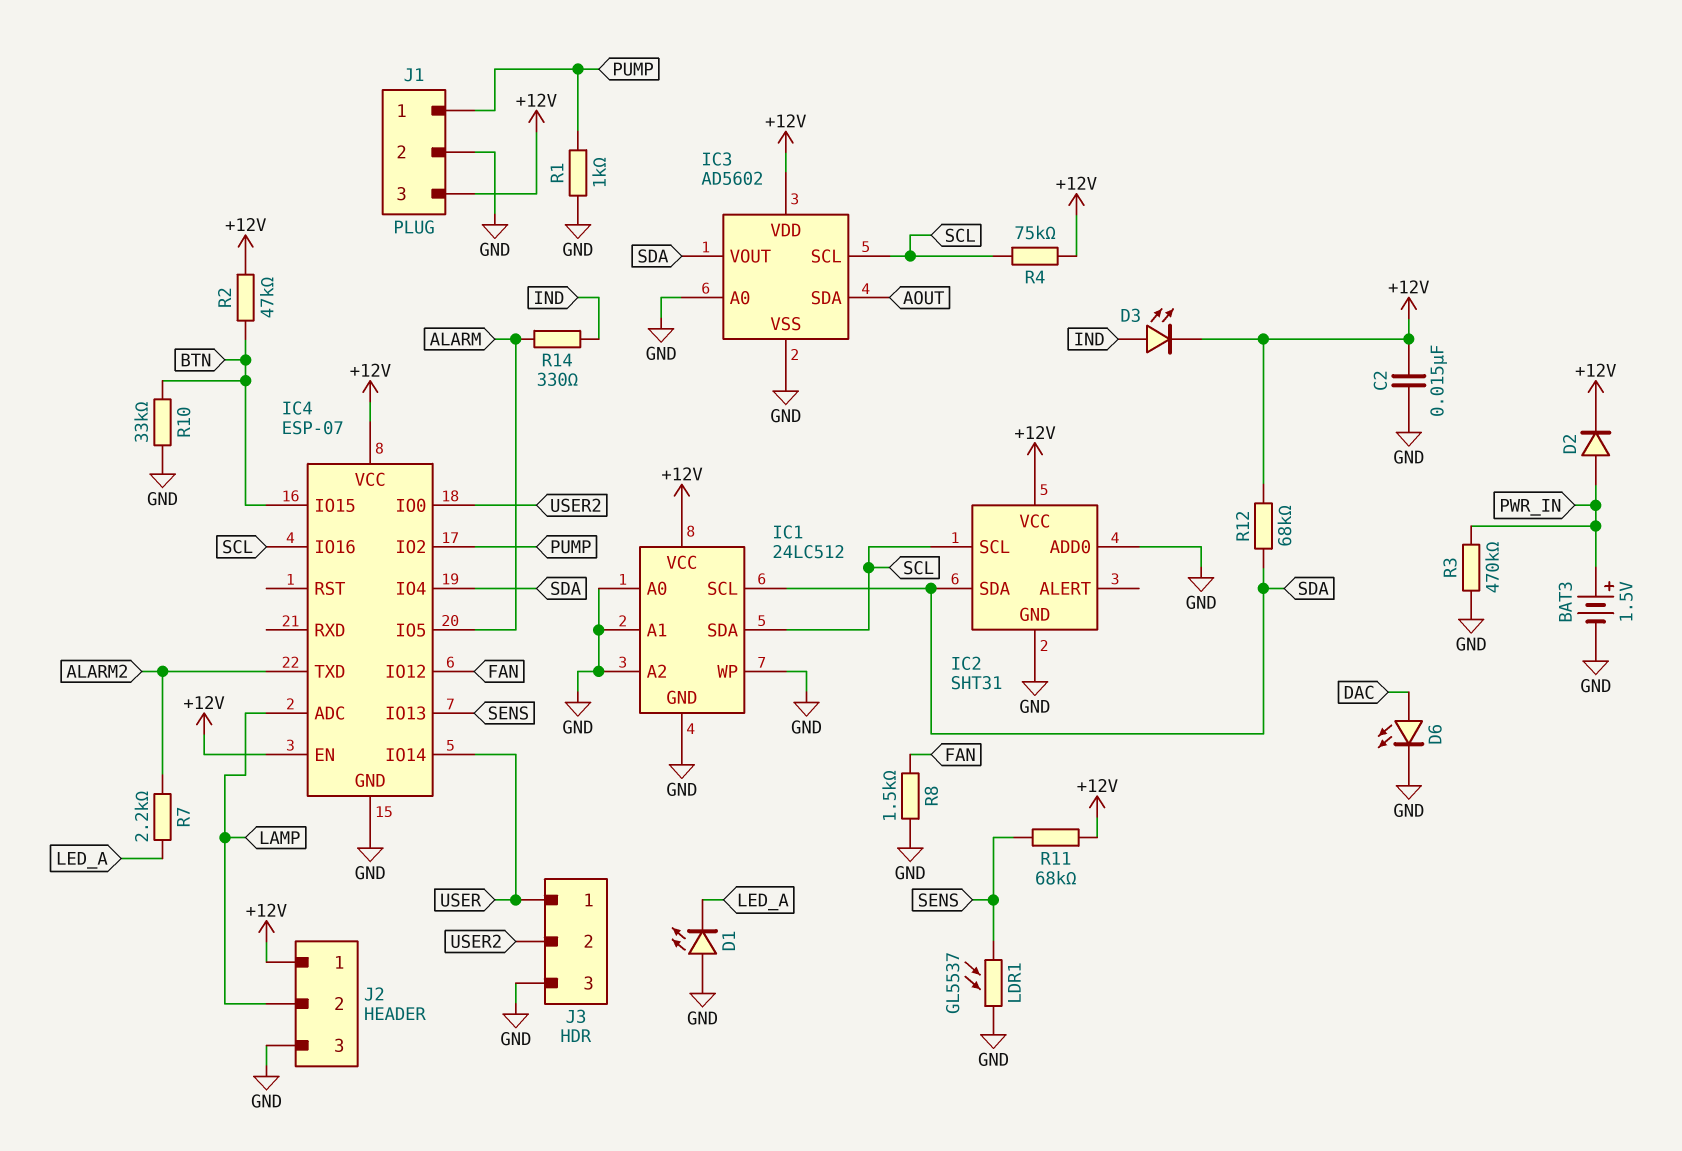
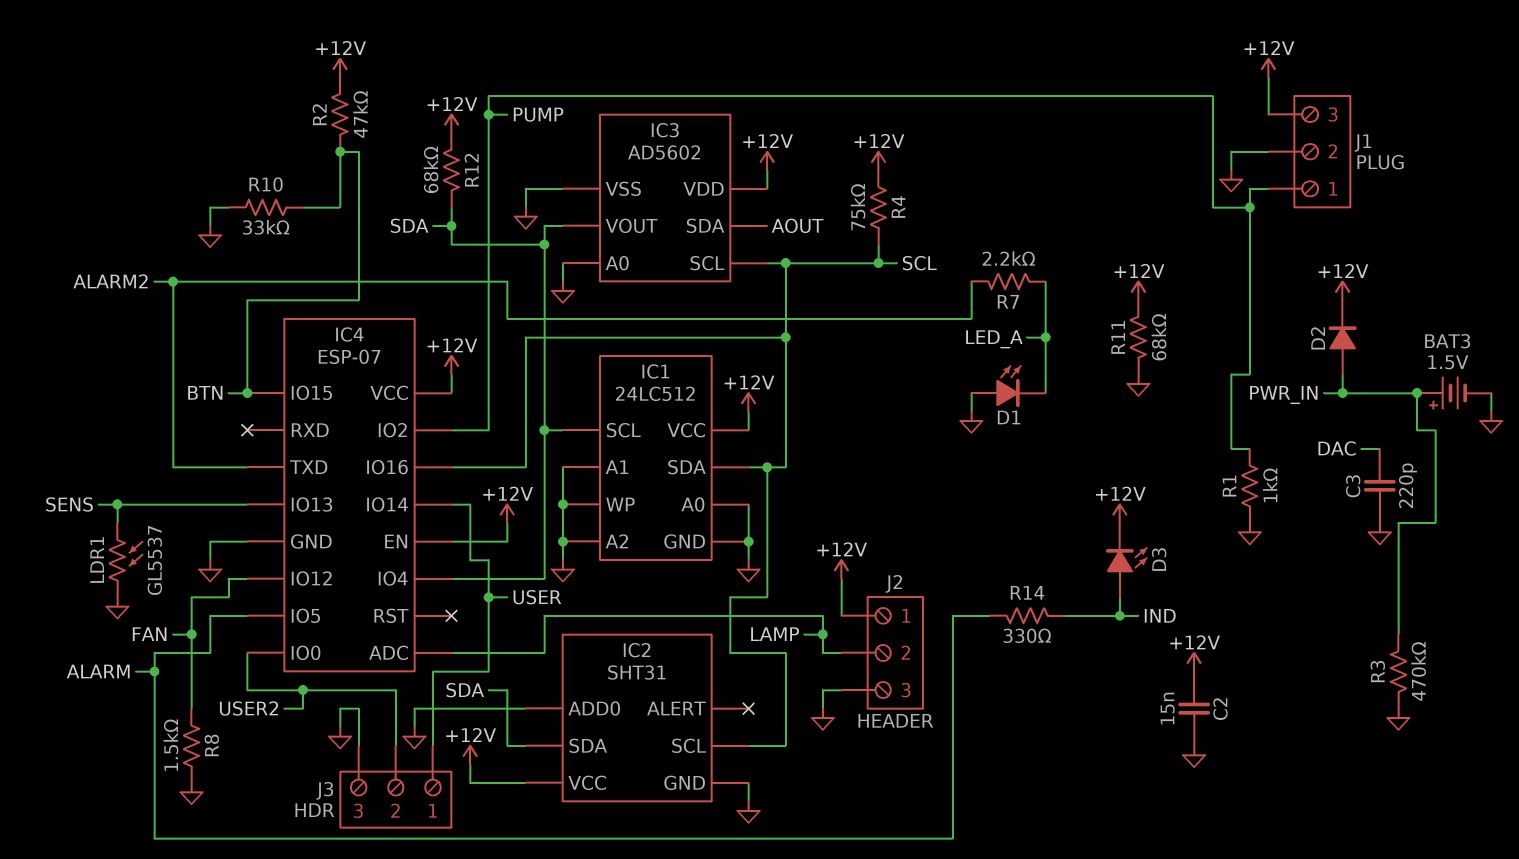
C3: none -> 220pF (DAC, GND)
D6: LED (A DAC, K GND) -> none
R11: 68k (+12V, SENS) -> 68k (+12V, GND)

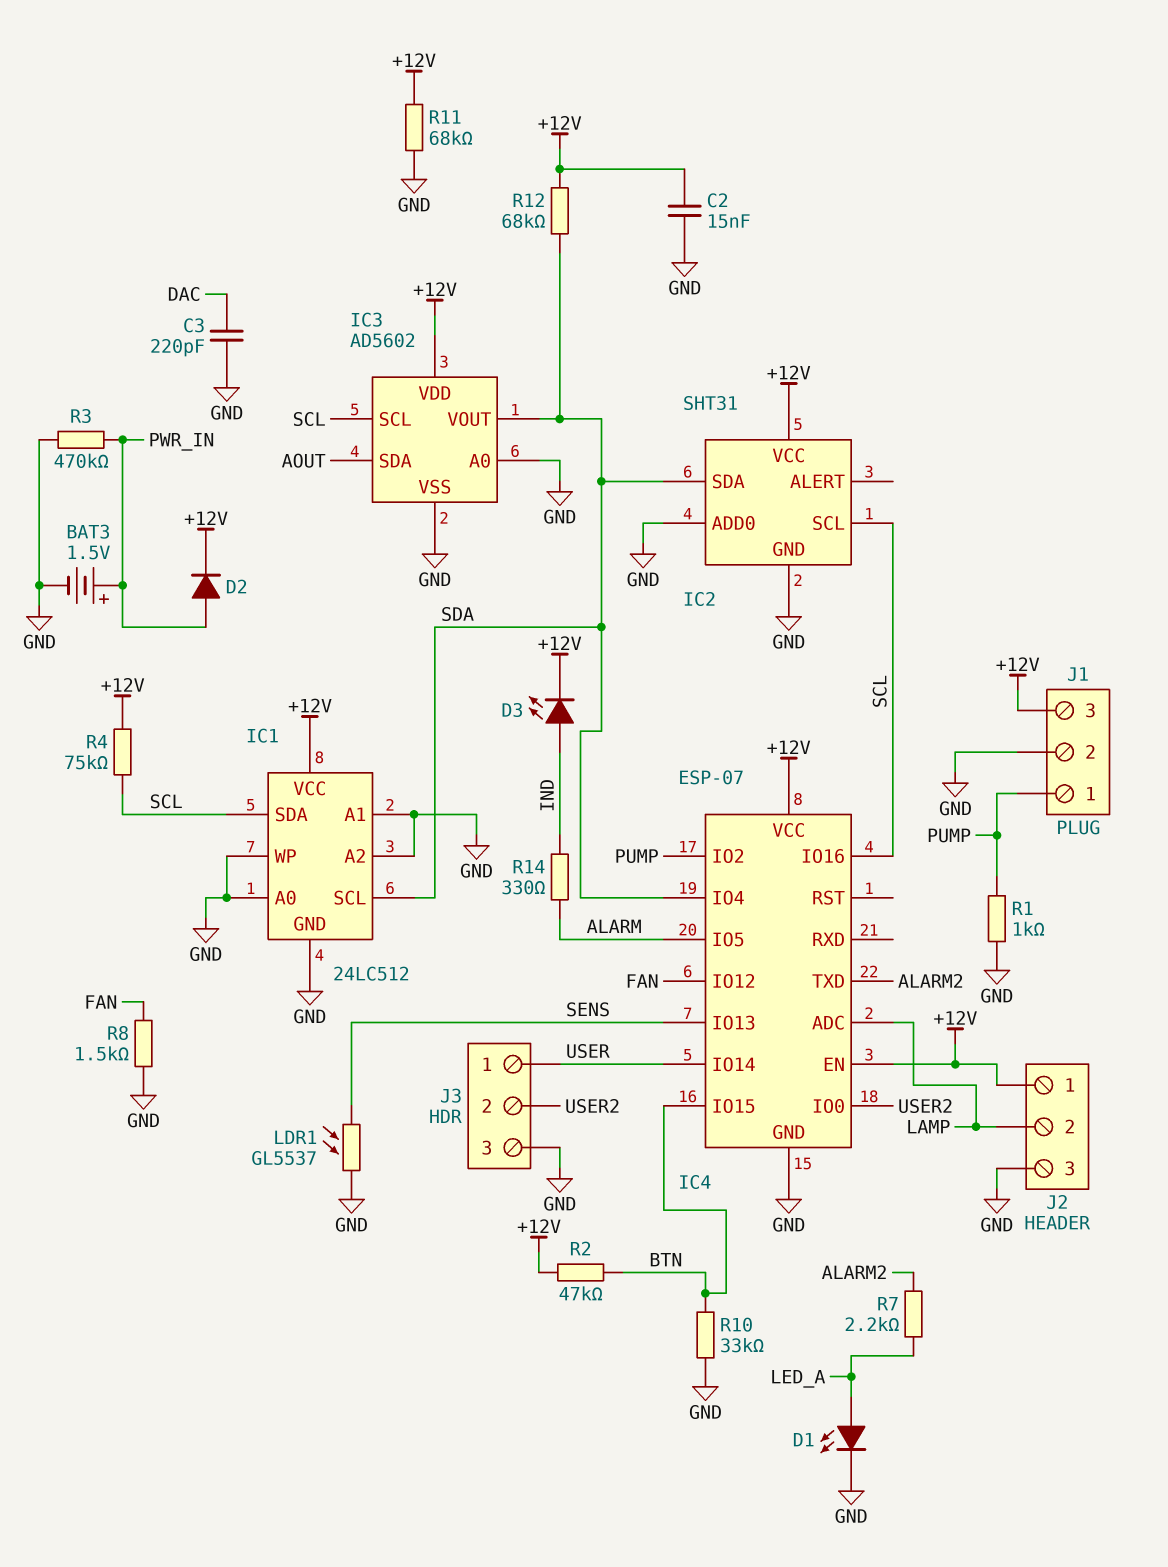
D1: LED (A GND, K LED_A) -> LED (A LED_A, K GND)

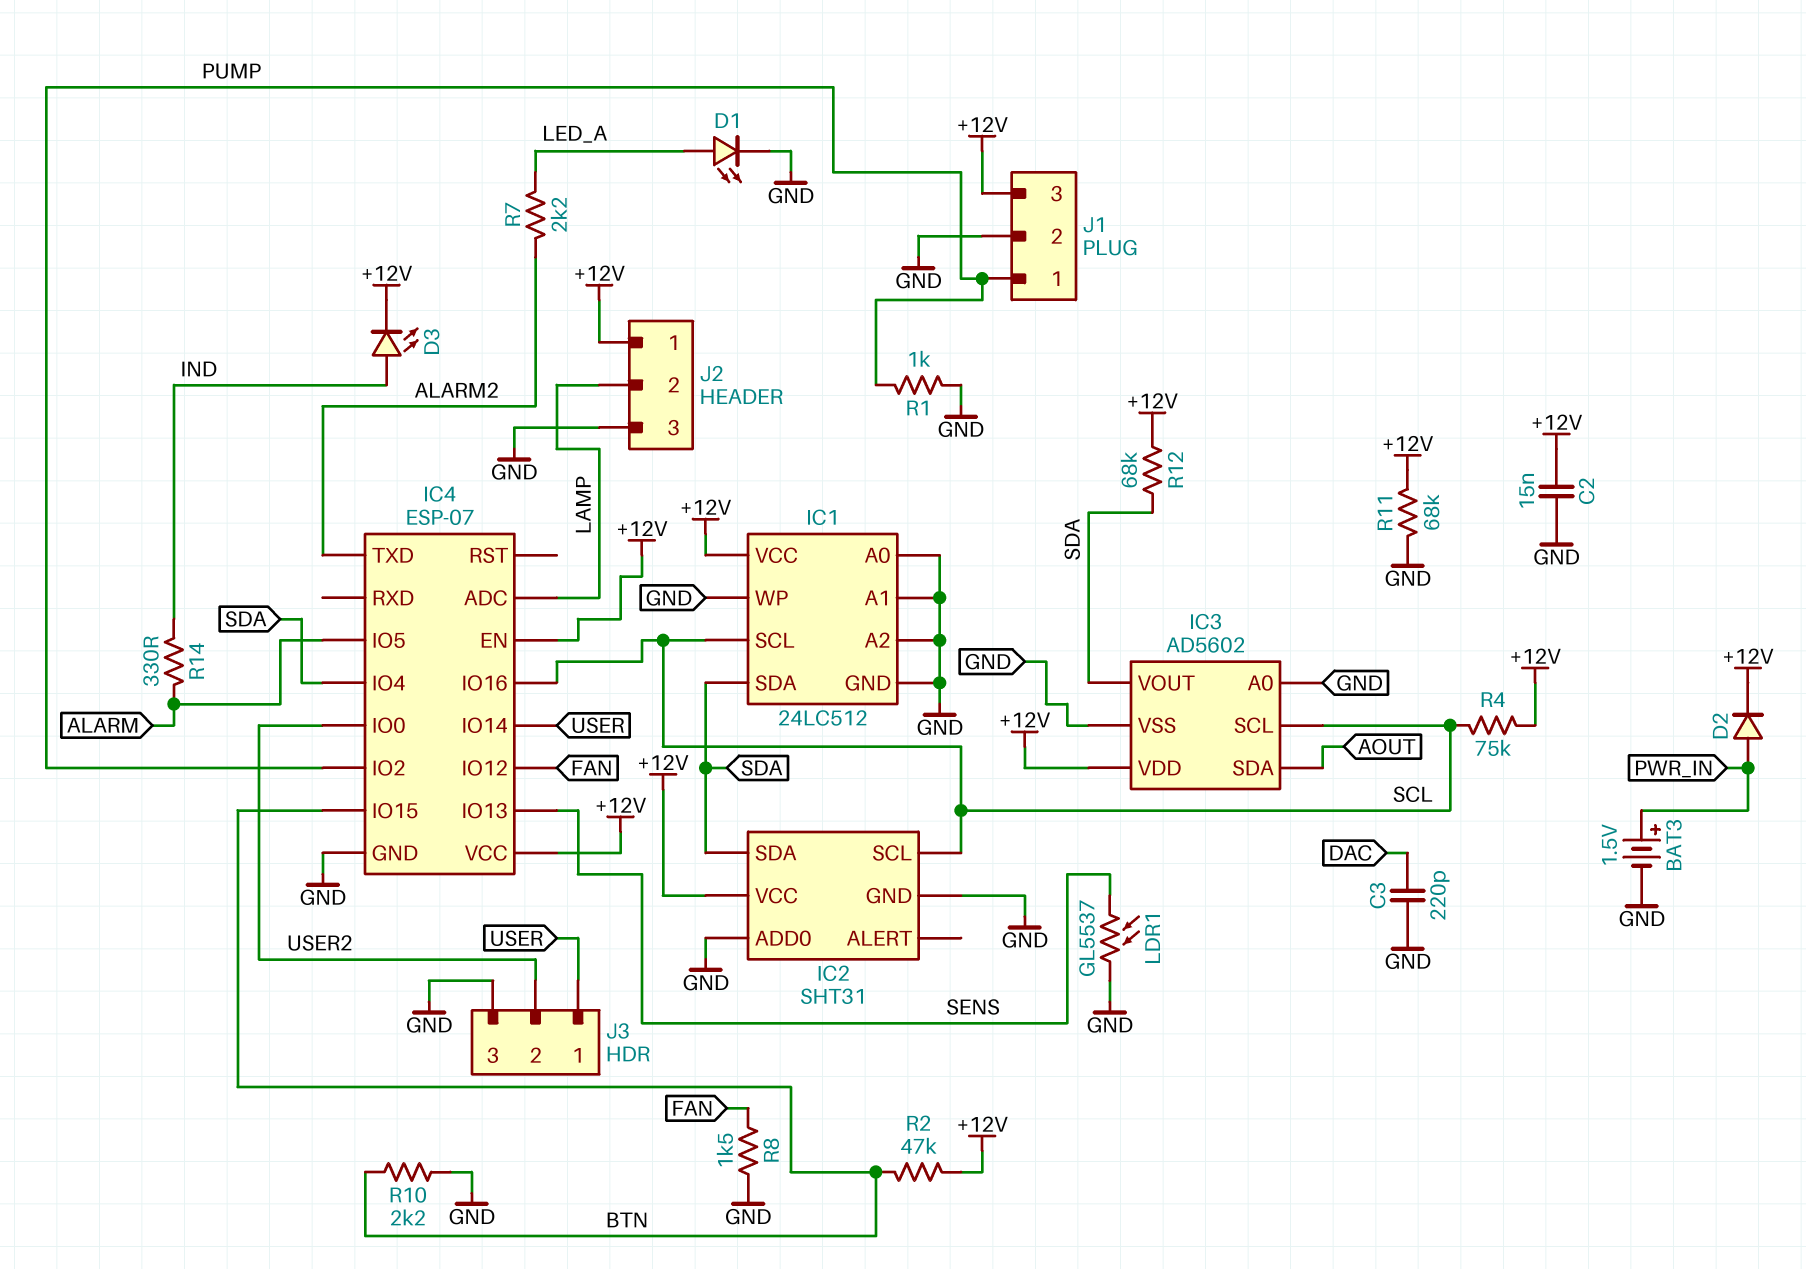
IC1 pin SCL: SDA -> SCL
IC1 pin SDA: SCL -> SDA
R3: 470k (GND, PWR_IN) -> none
R10: 33k (BTN, GND) -> 2.2k (BTN, GND)

